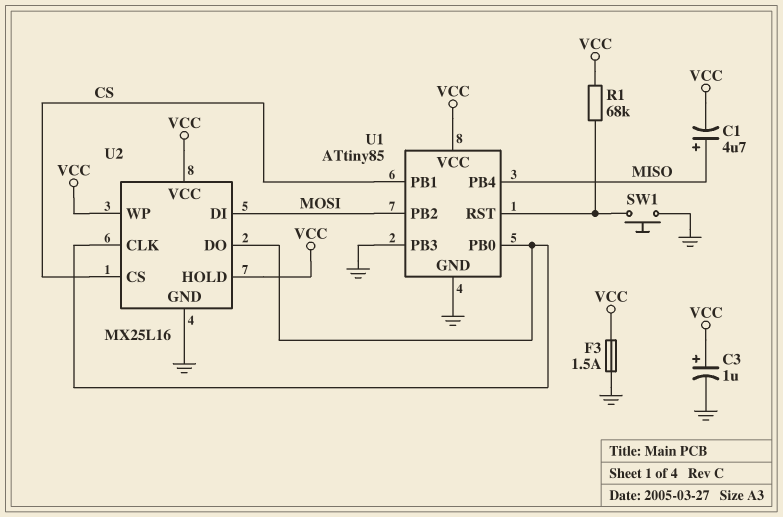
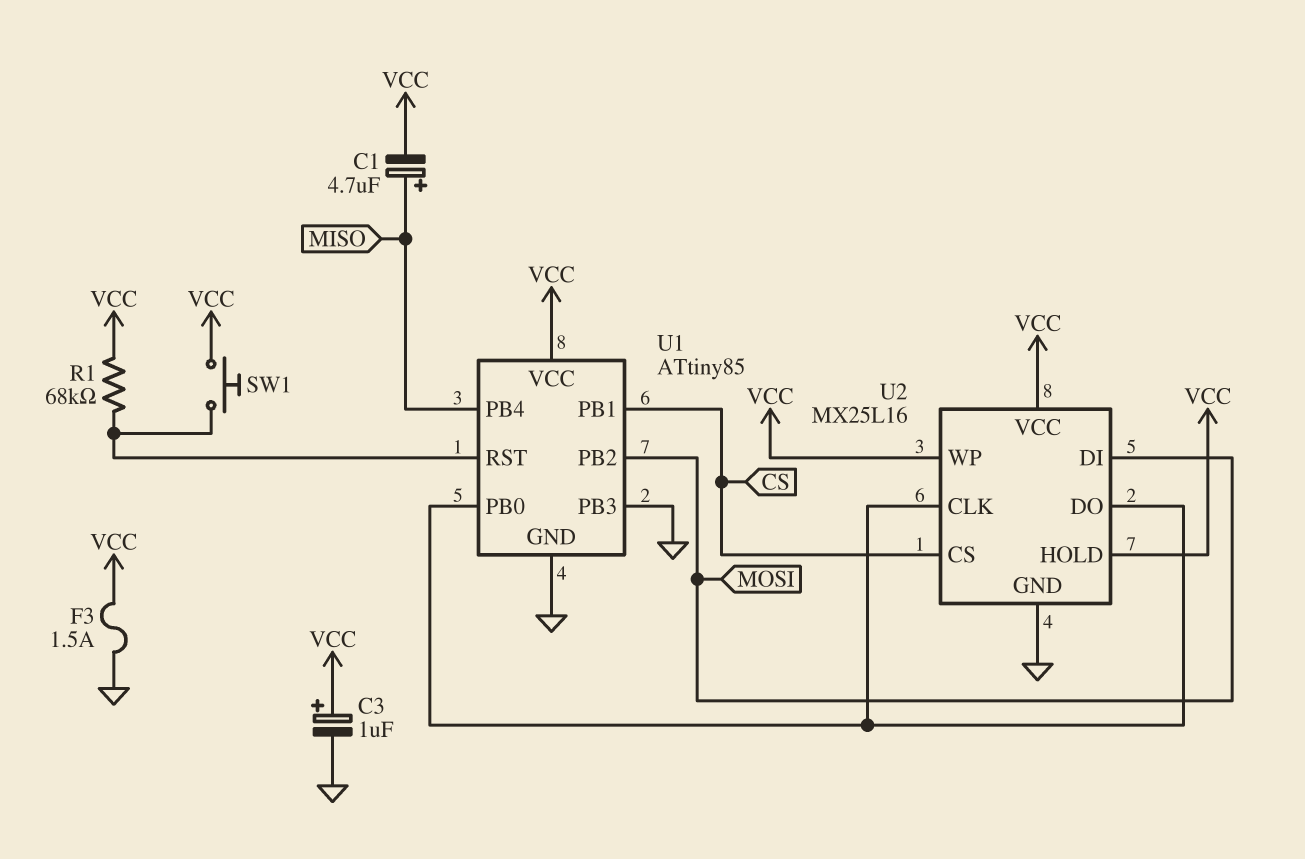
SW1: button (GND, U1/RST) -> button (U1/RST, VCC)

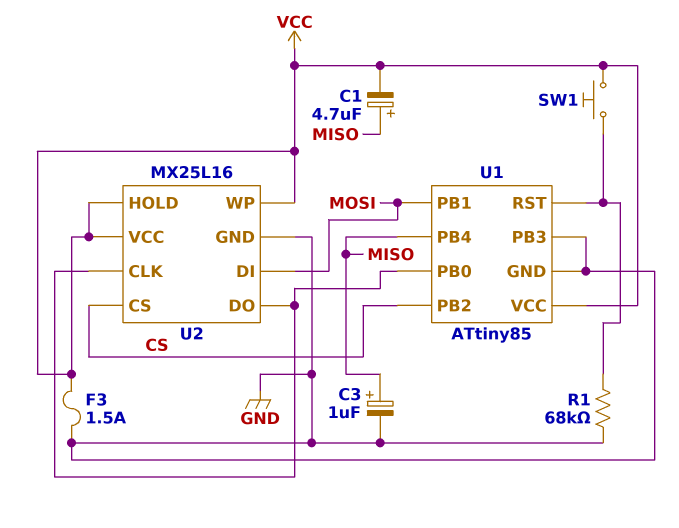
C3: 1uF (plus VCC, minus GND) -> 1uF (plus MISO, minus GND)
R1: 68k (U1/RST, VCC) -> 68k (GND, U1/RST)
U1 pin PB1: CS -> MOSI
U1 pin PB2: MOSI -> CS

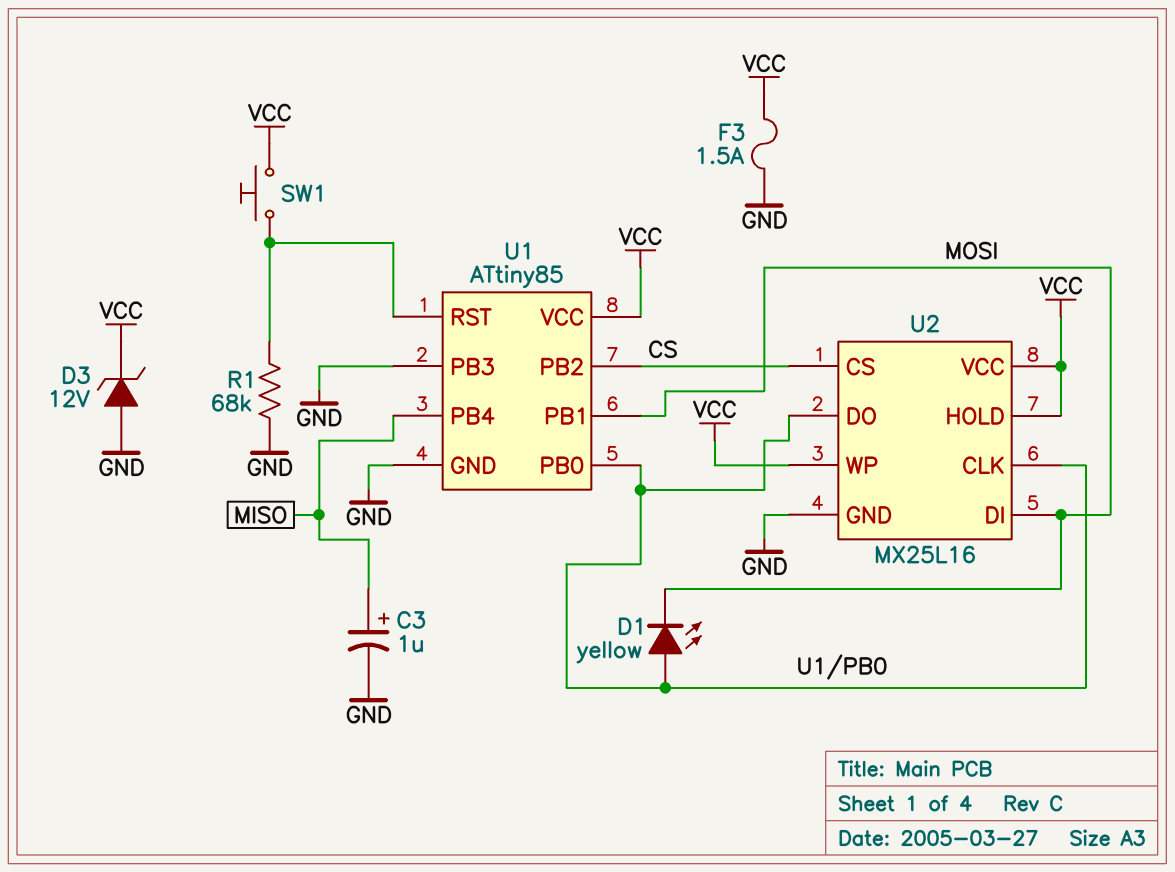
C1: 4.7uF (plus MISO, minus VCC) -> none
D1: none -> LED yellow (A U1/PB0, K MOSI)
D3: none -> zener 12V (A GND, K VCC)

